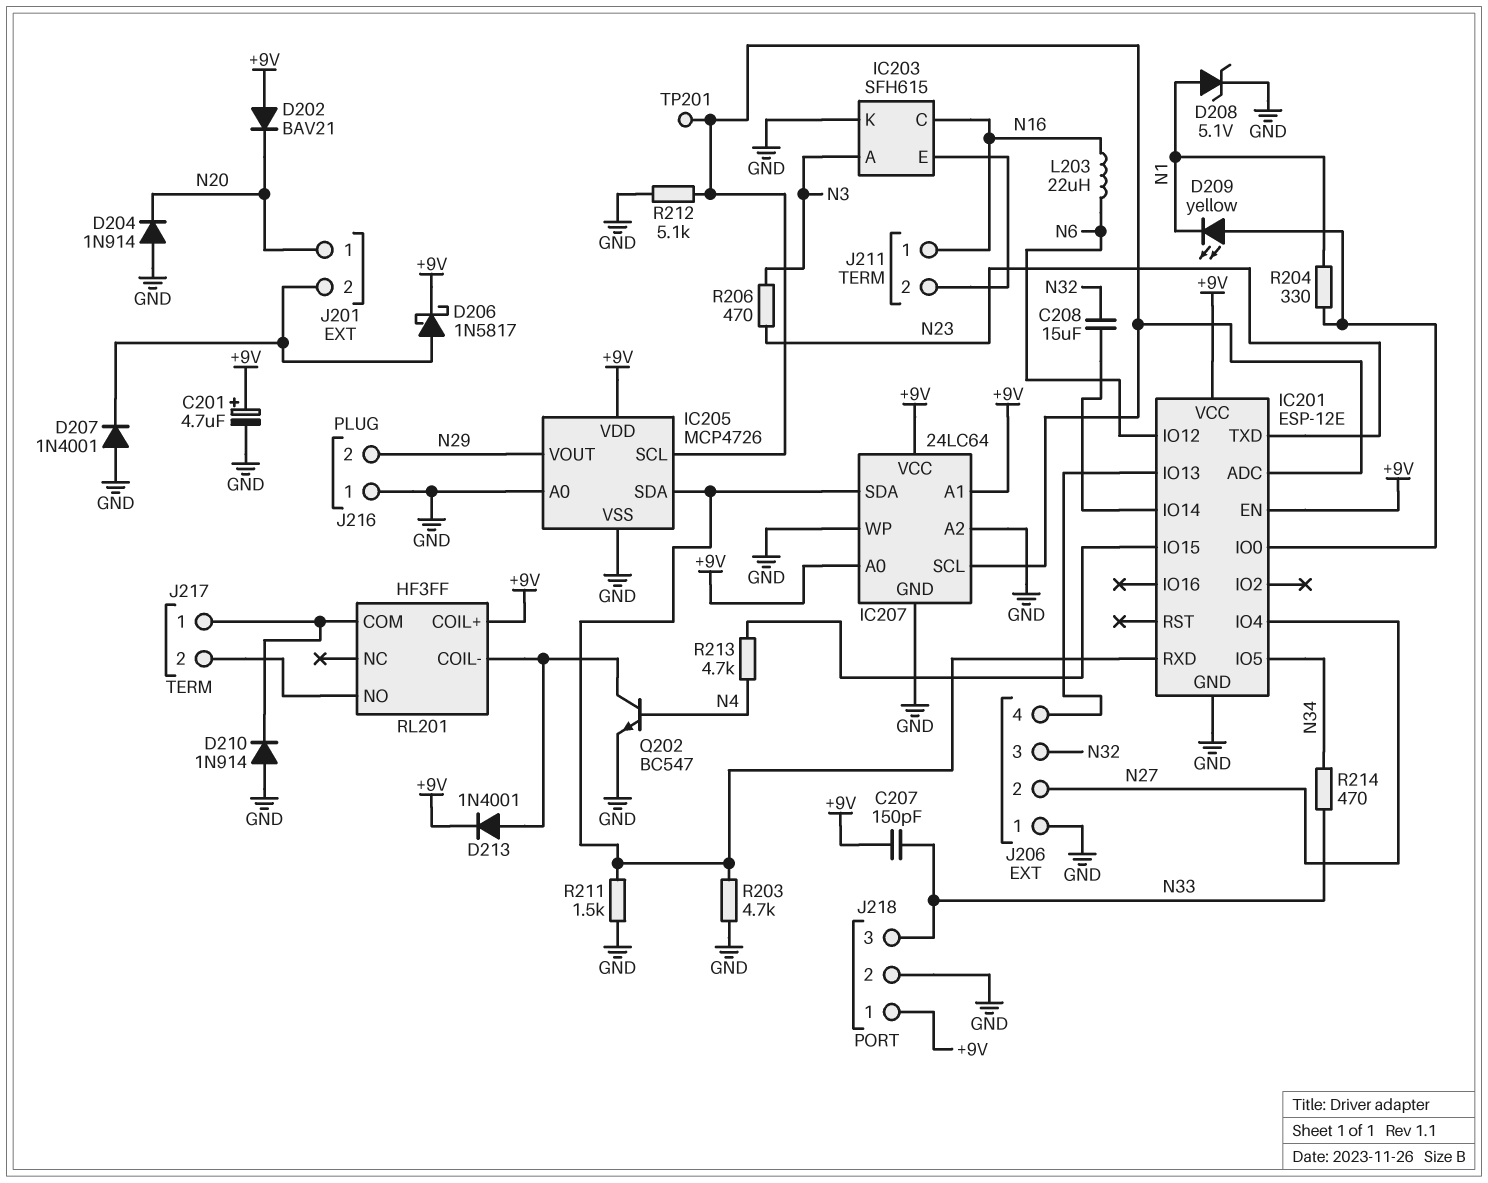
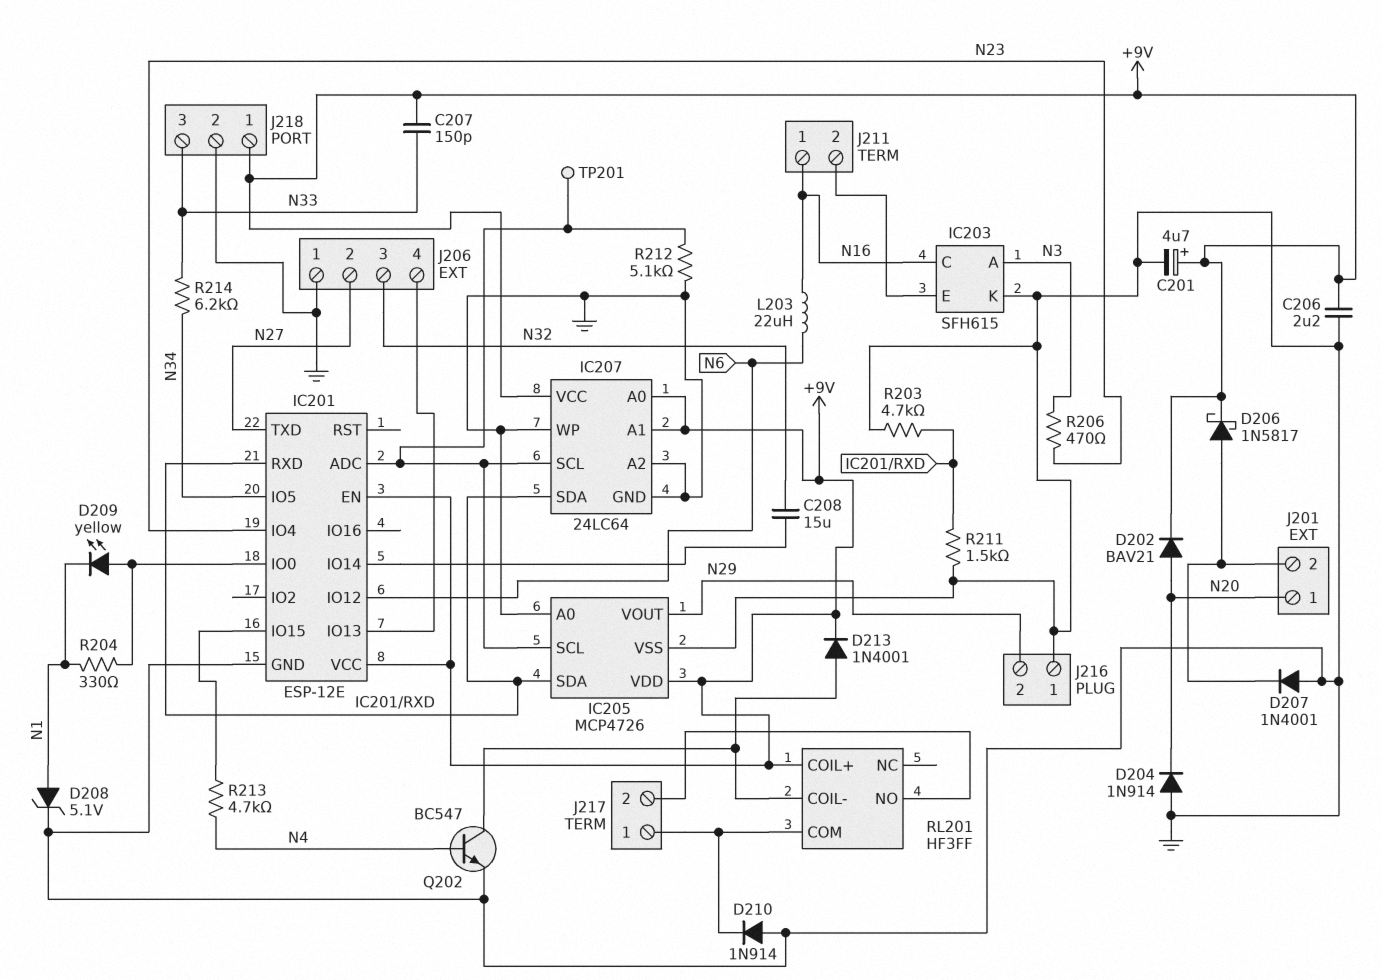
C206: none -> 2.2uF (+9V, GND)
D202: diode BAV21 (A +9V, K N20) -> diode BAV21 (A N20, K +9V)
IC201 pin IO4: N27 -> N23
IC201 pin TXD: N23 -> N27
R214: 470 (N33, N34) -> 6.2k (N33, N34)

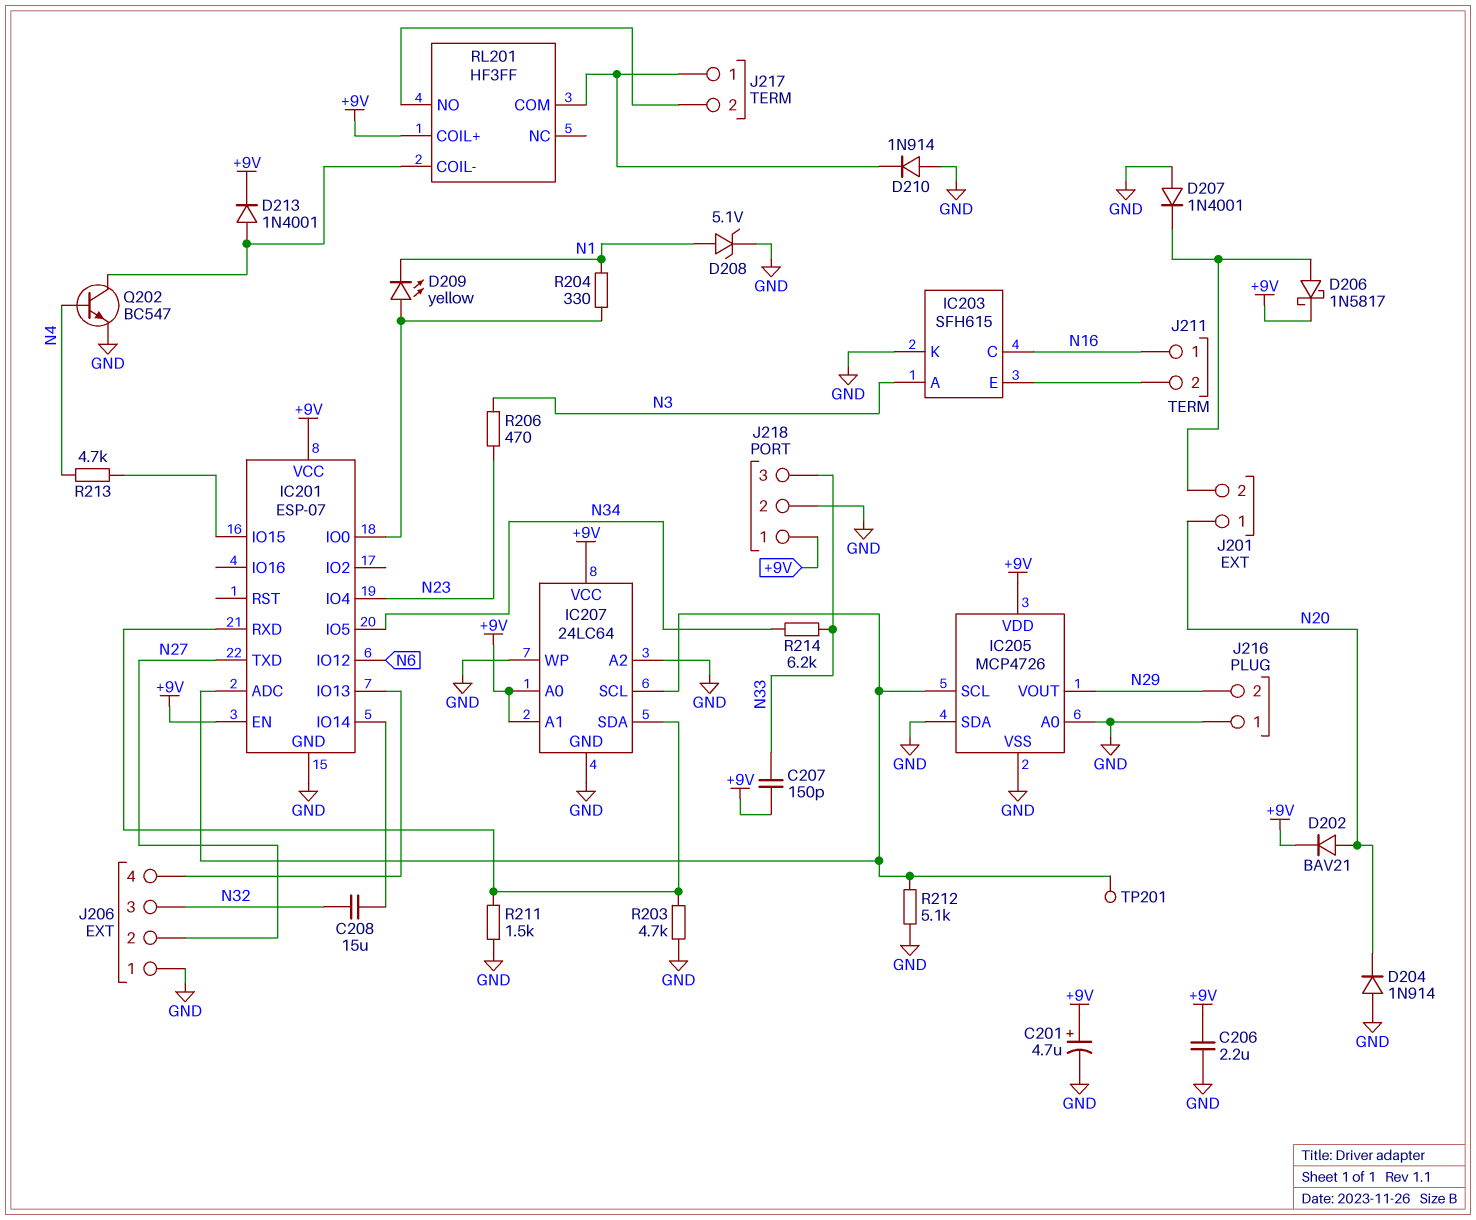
IC201: ESP-12E -> ESP-07
IC205 pin SDA: IC201/RXD -> GND
L203: 22uH (N6, N16) -> none

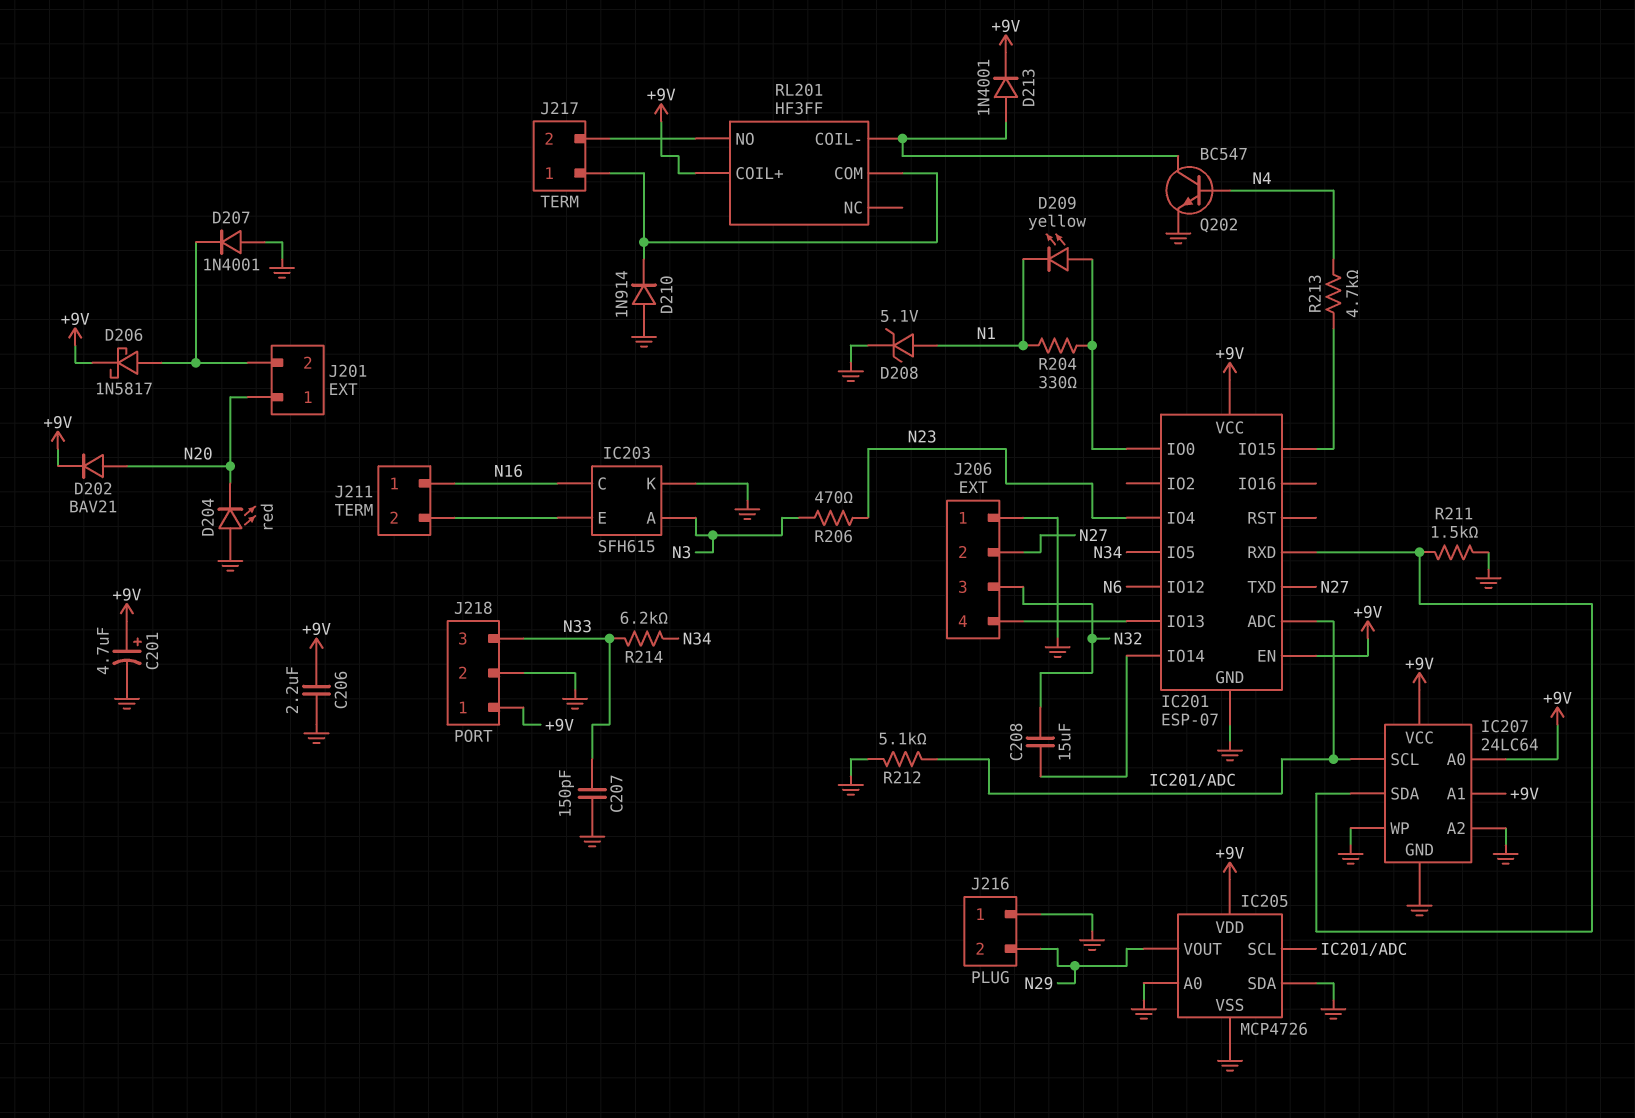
C207: 150pF (+9V, N33) -> 150pF (GND, N33)
D204: diode 1N914 (A GND, K N20) -> LED red (A GND, K N20)
R203: 4.7k (GND, IC201/RXD) -> none
TP201: test point (IC201/ADC) -> none

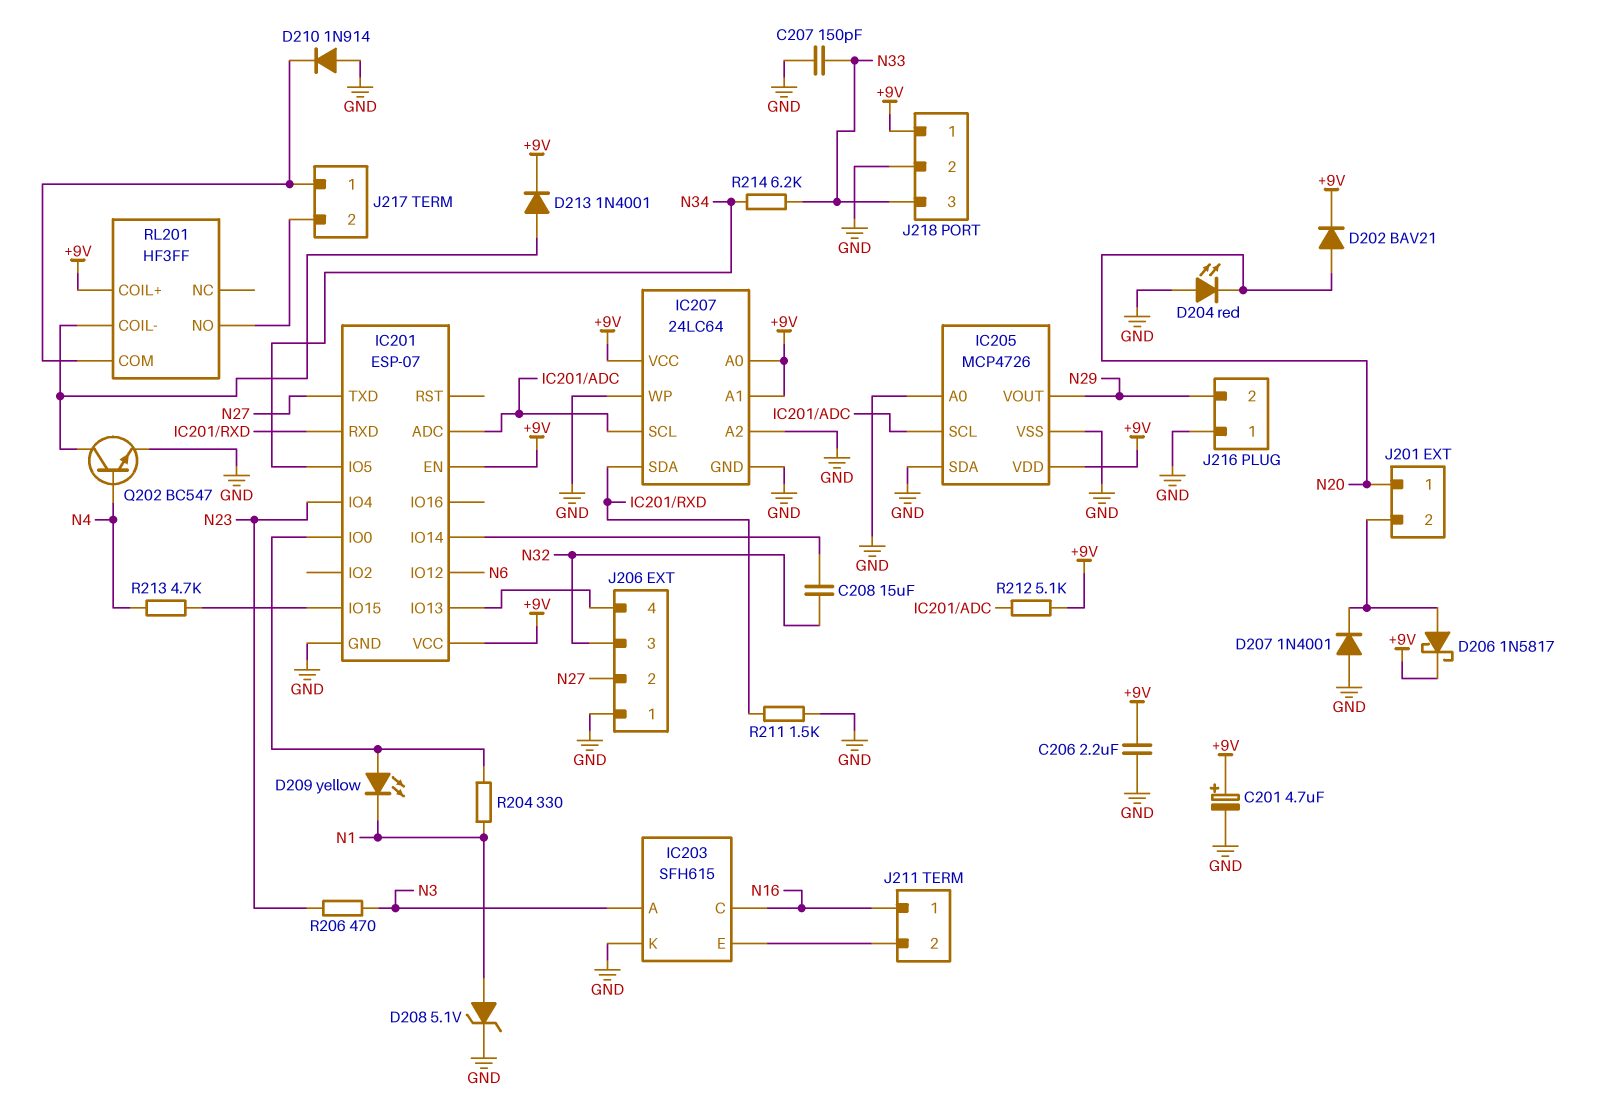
R212: 5.1k (GND, IC201/ADC) -> 5.1k (+9V, IC201/ADC)

